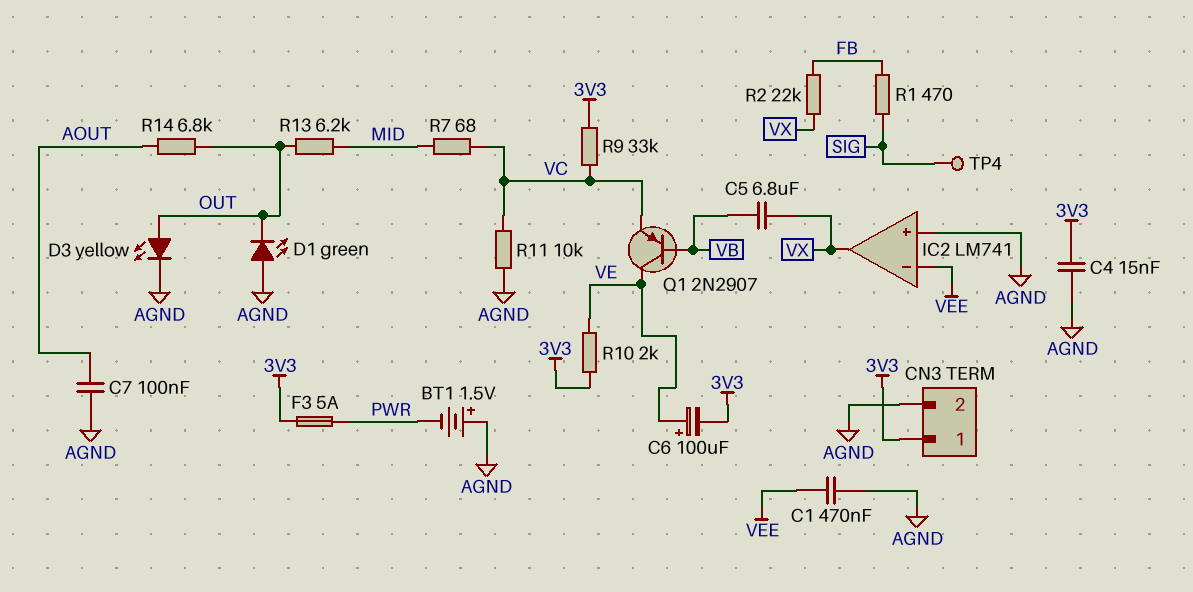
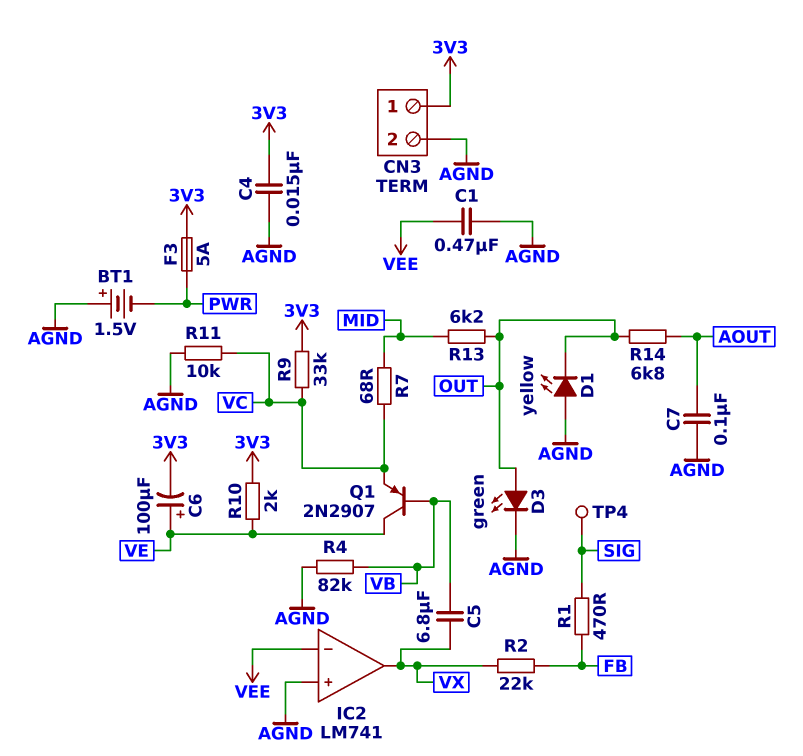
D1: LED green (A AGND, K OUT) -> LED yellow (A AGND, K OUT)
D3: LED yellow (A OUT, K AGND) -> LED green (A OUT, K AGND)
R4: none -> 82k (AGND, VB)

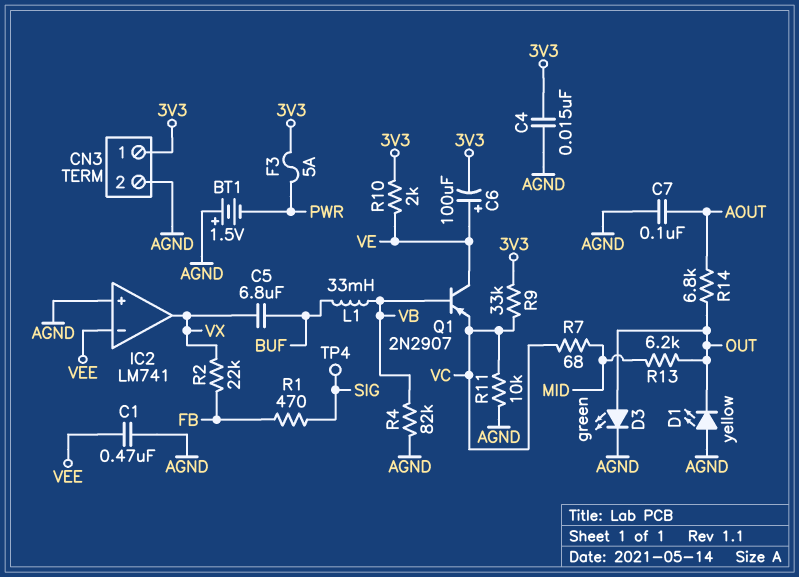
C5: 6.8uF (VB, VX) -> 6.8uF (BUF, VX)
L1: none -> 33mH (BUF, VB)

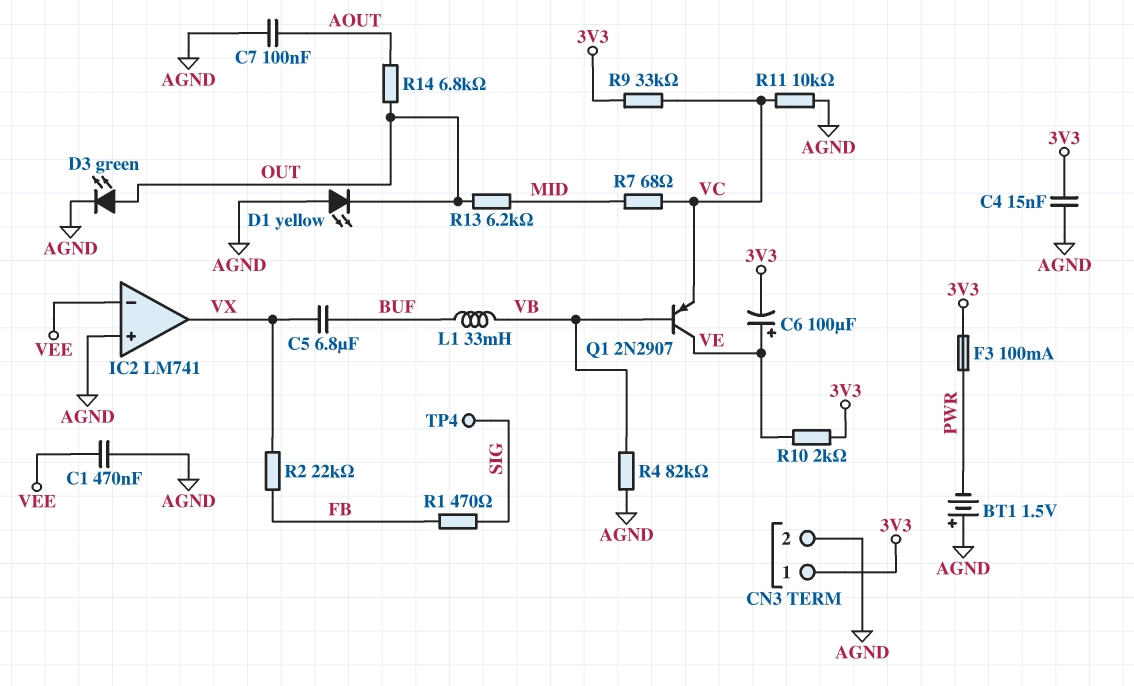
F3: 5A (3V3, PWR) -> 100mA (3V3, PWR)

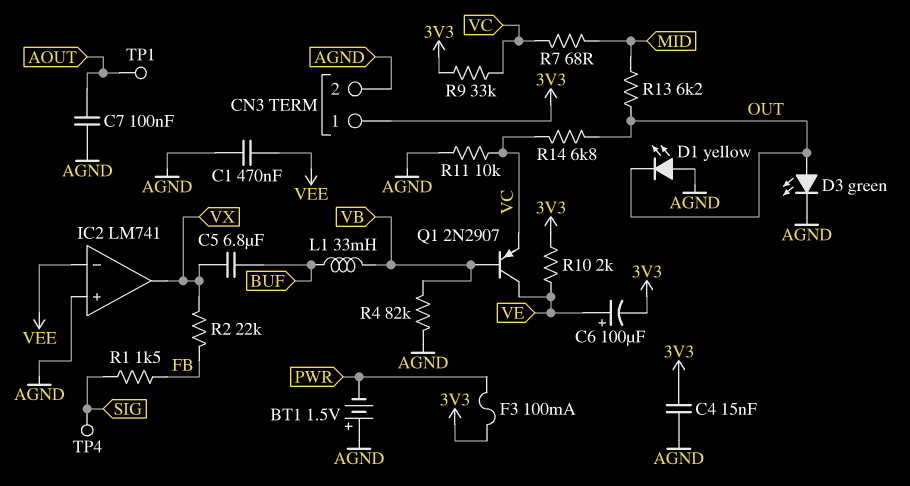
R1: 470 (FB, SIG) -> 1.5k (FB, SIG)
R14: 6.8k (AOUT, OUT) -> 6.8k (OUT, VC)
TP1: none -> test point (AOUT)

